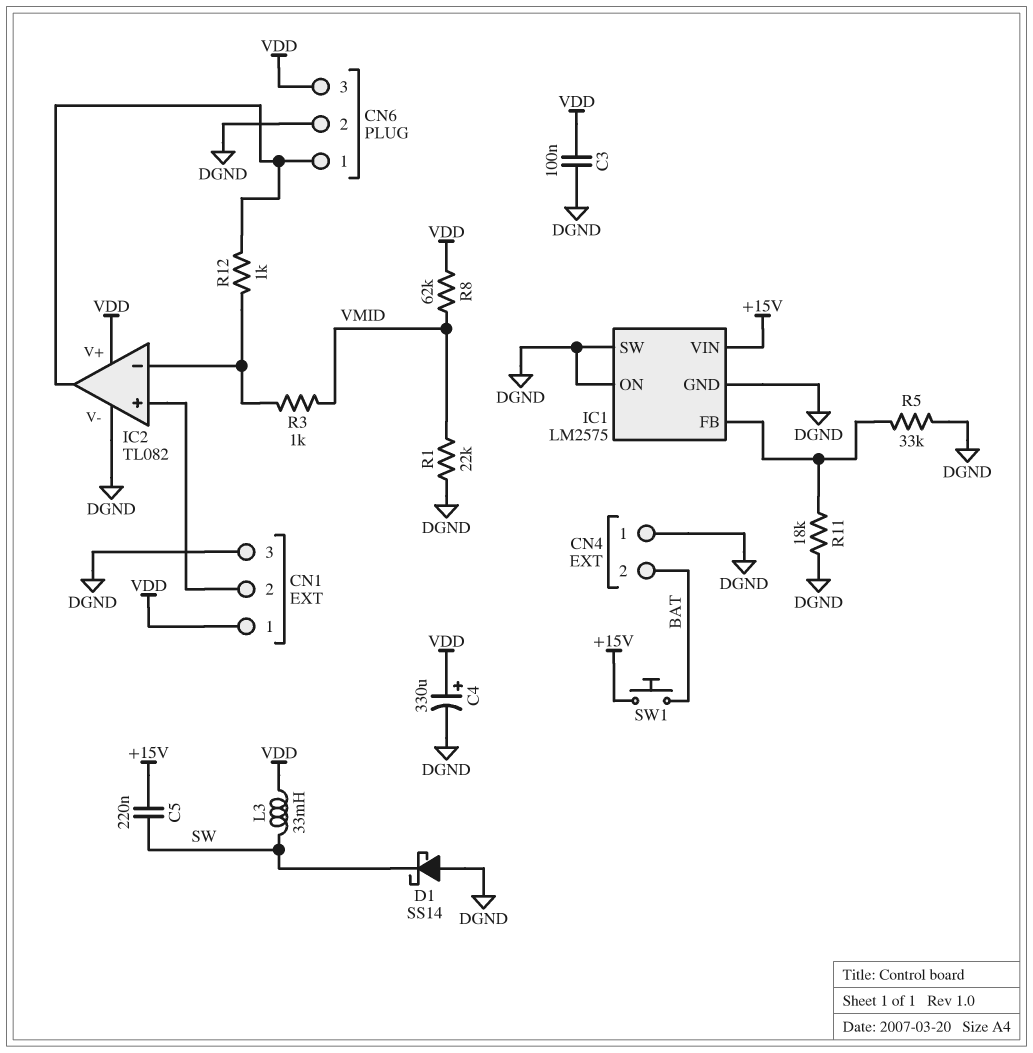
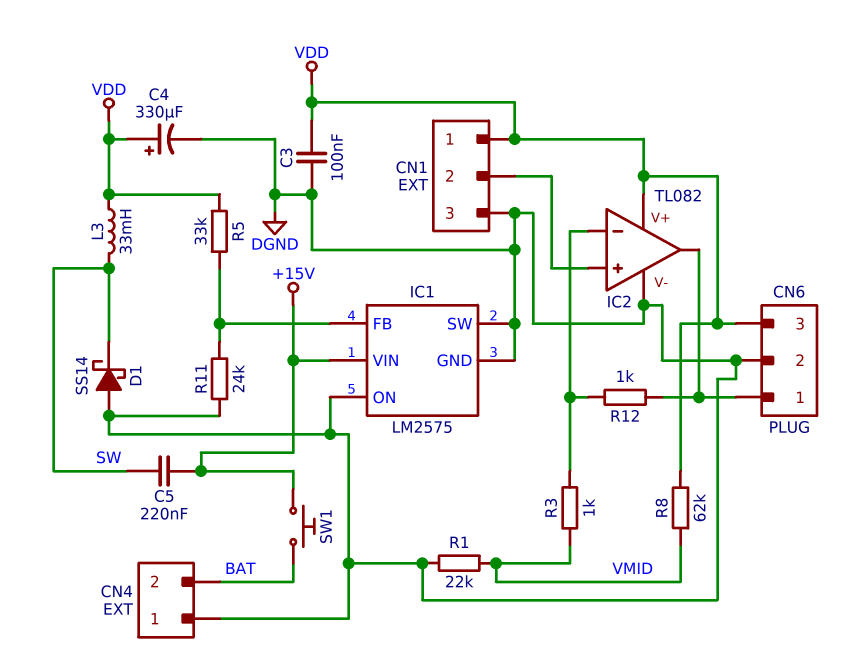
R5: 33k (DGND, IC1/FB) -> 33k (IC1/FB, VDD)
R11: 18k (DGND, IC1/FB) -> 24k (DGND, IC1/FB)

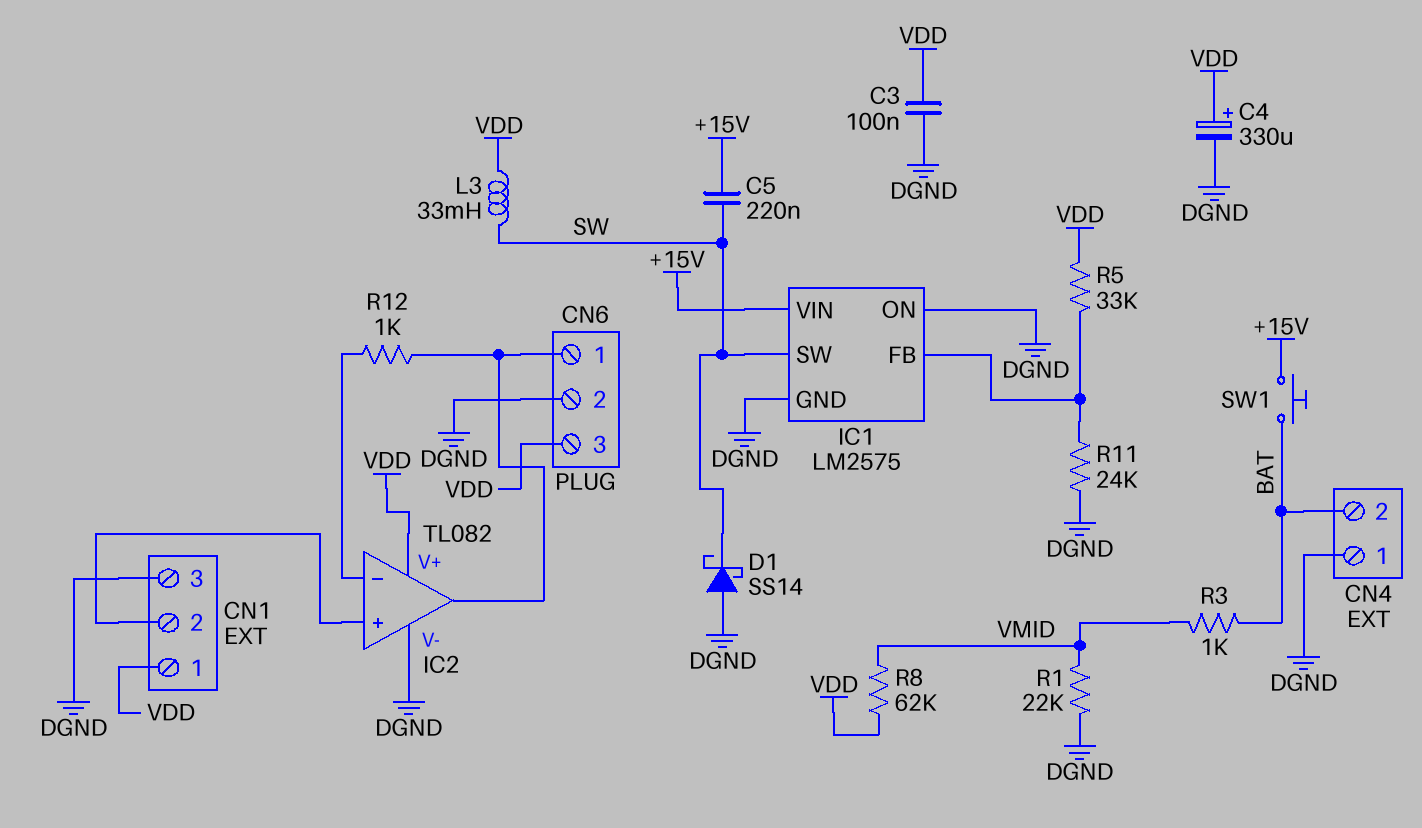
IC1 pin SW: DGND -> SW
R3: 1k (IC2/in-, VMID) -> 1k (BAT, VMID)

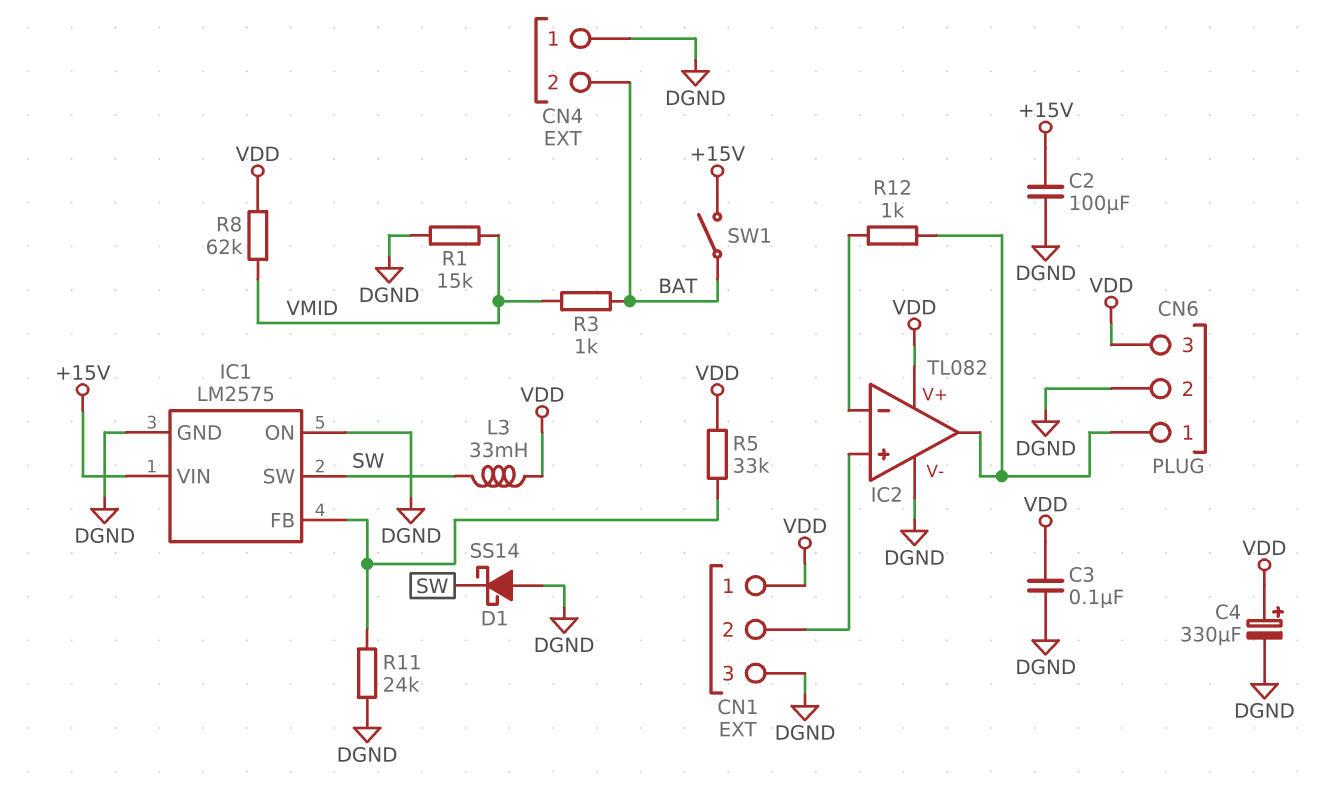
C2: none -> 100uF (+15V, DGND)
C5: 220nF (+15V, SW) -> none
R1: 22k (DGND, VMID) -> 15k (DGND, VMID)
SW1: button (+15V, BAT) -> switch (+15V, BAT)

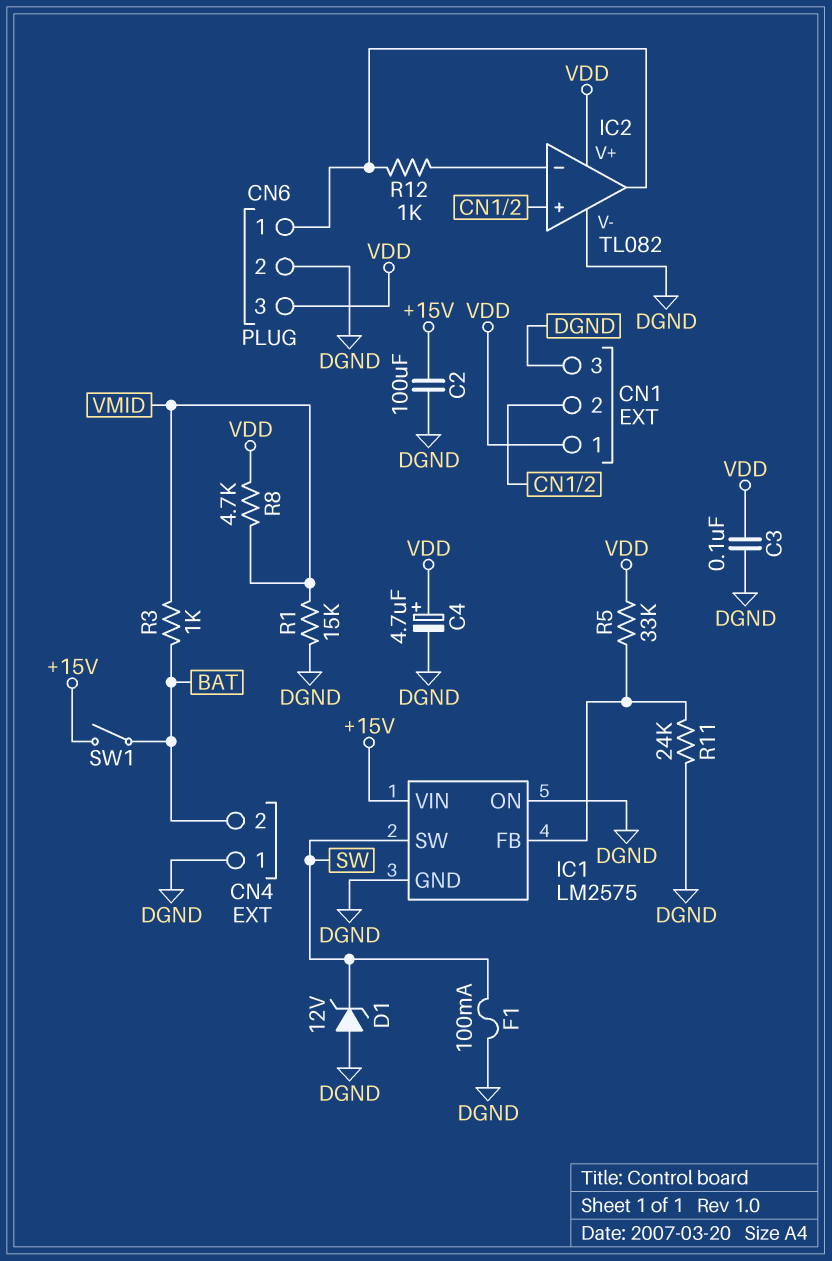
C4: 330uF (plus VDD, minus DGND) -> 4.7uF (plus VDD, minus DGND)
D1: schottky SS14 (A DGND, K SW) -> zener 12V (A DGND, K SW)
F1: none -> 100mA (DGND, SW)
L3: 33mH (SW, VDD) -> none
R8: 62k (VDD, VMID) -> 4.7k (VDD, VMID)

